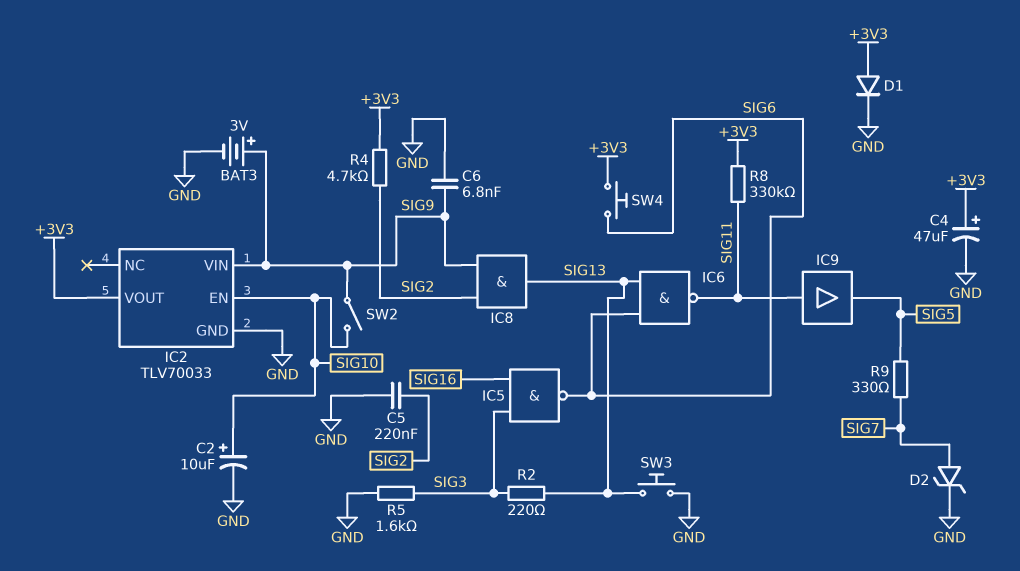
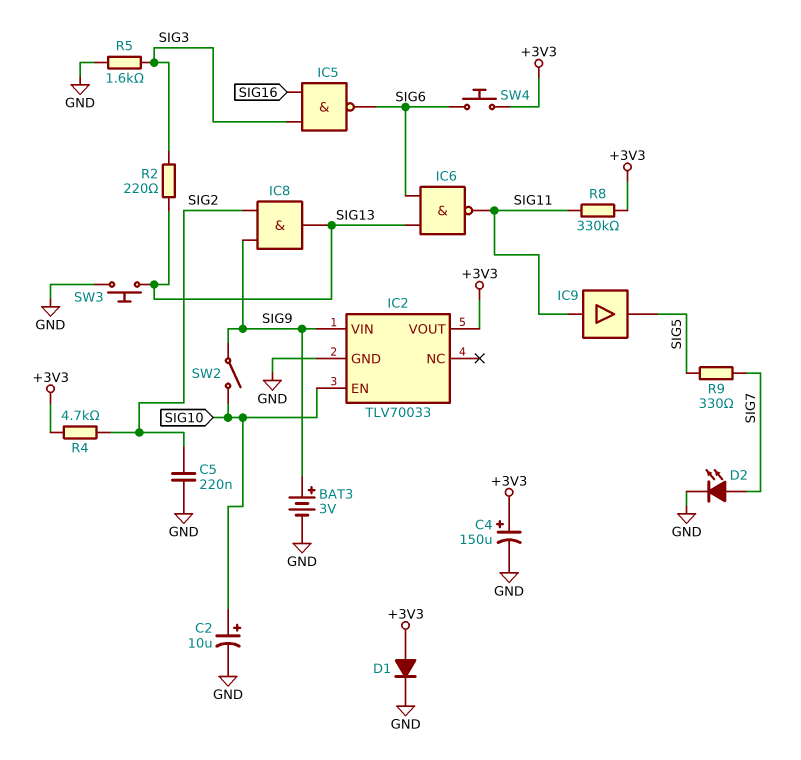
C4: 47uF (plus +3V3, minus GND) -> 150uF (plus +3V3, minus GND)
C6: 6.8nF (GND, SIG9) -> none
D2: zener (A SIG7, K GND) -> LED (A SIG7, K GND)

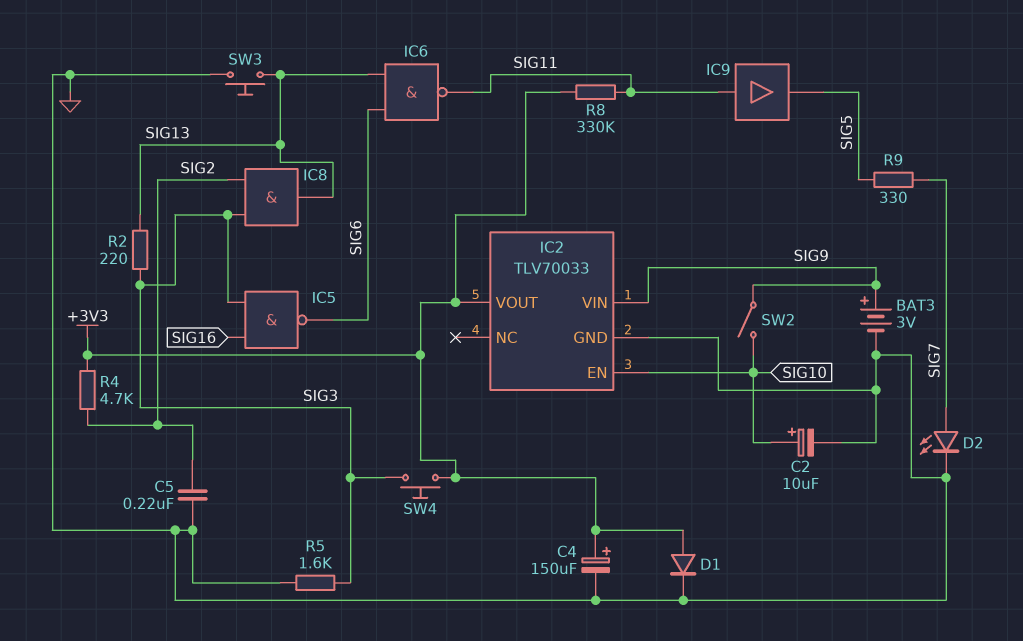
IC8: AND (in SIG2, in SIG9, out SIG13) -> AND (in SIG2, in SIG3, out SIG13)
SW4: button (+3V3, SIG6) -> button (+3V3, SIG3)

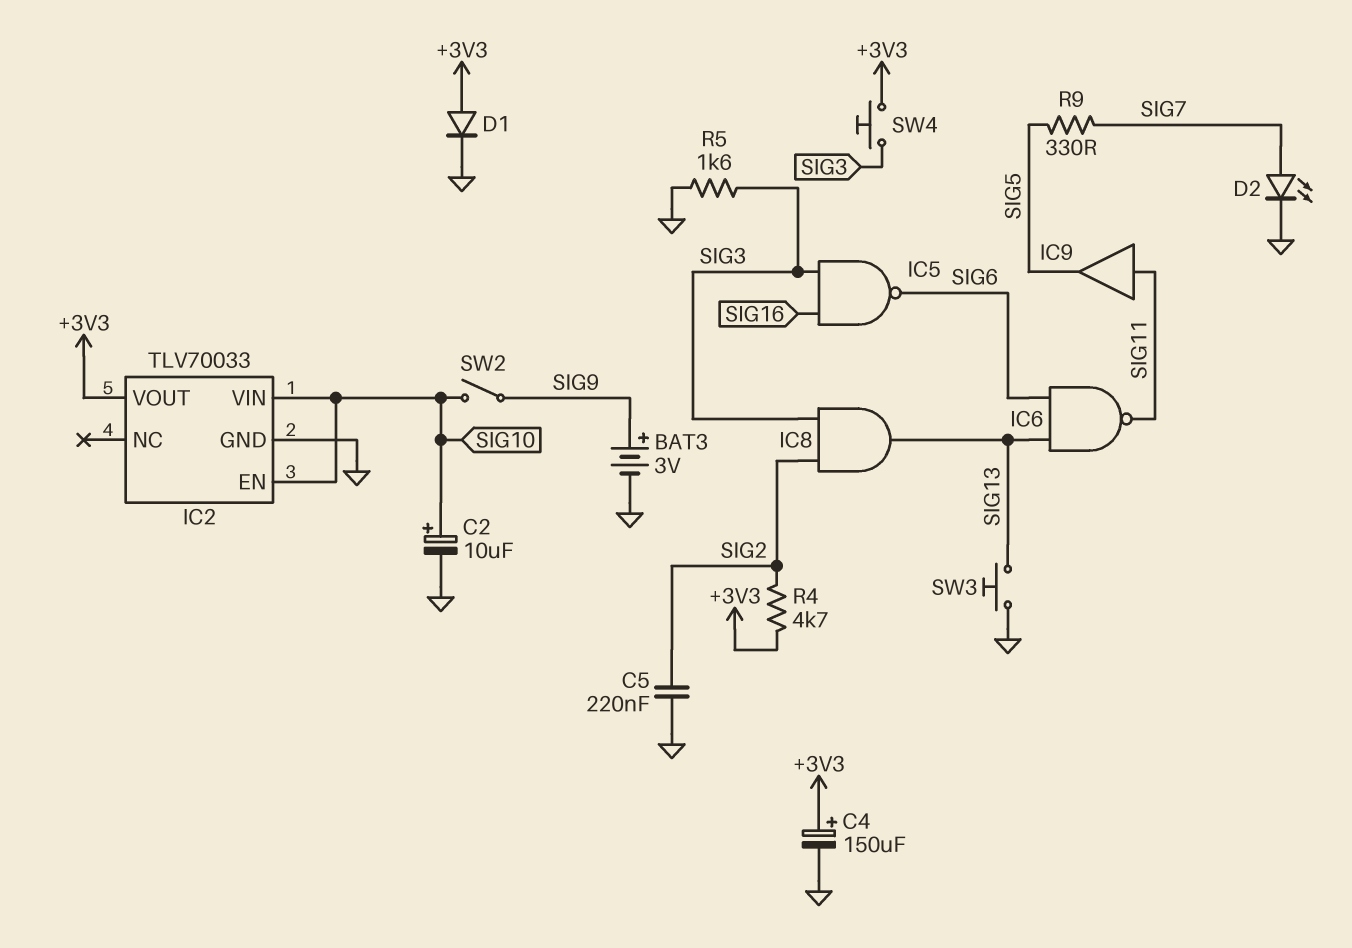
IC2 pin VIN: SIG9 -> SIG10
R2: 220 (SIG3, SIG13) -> none
R8: 330k (+3V3, SIG11) -> none

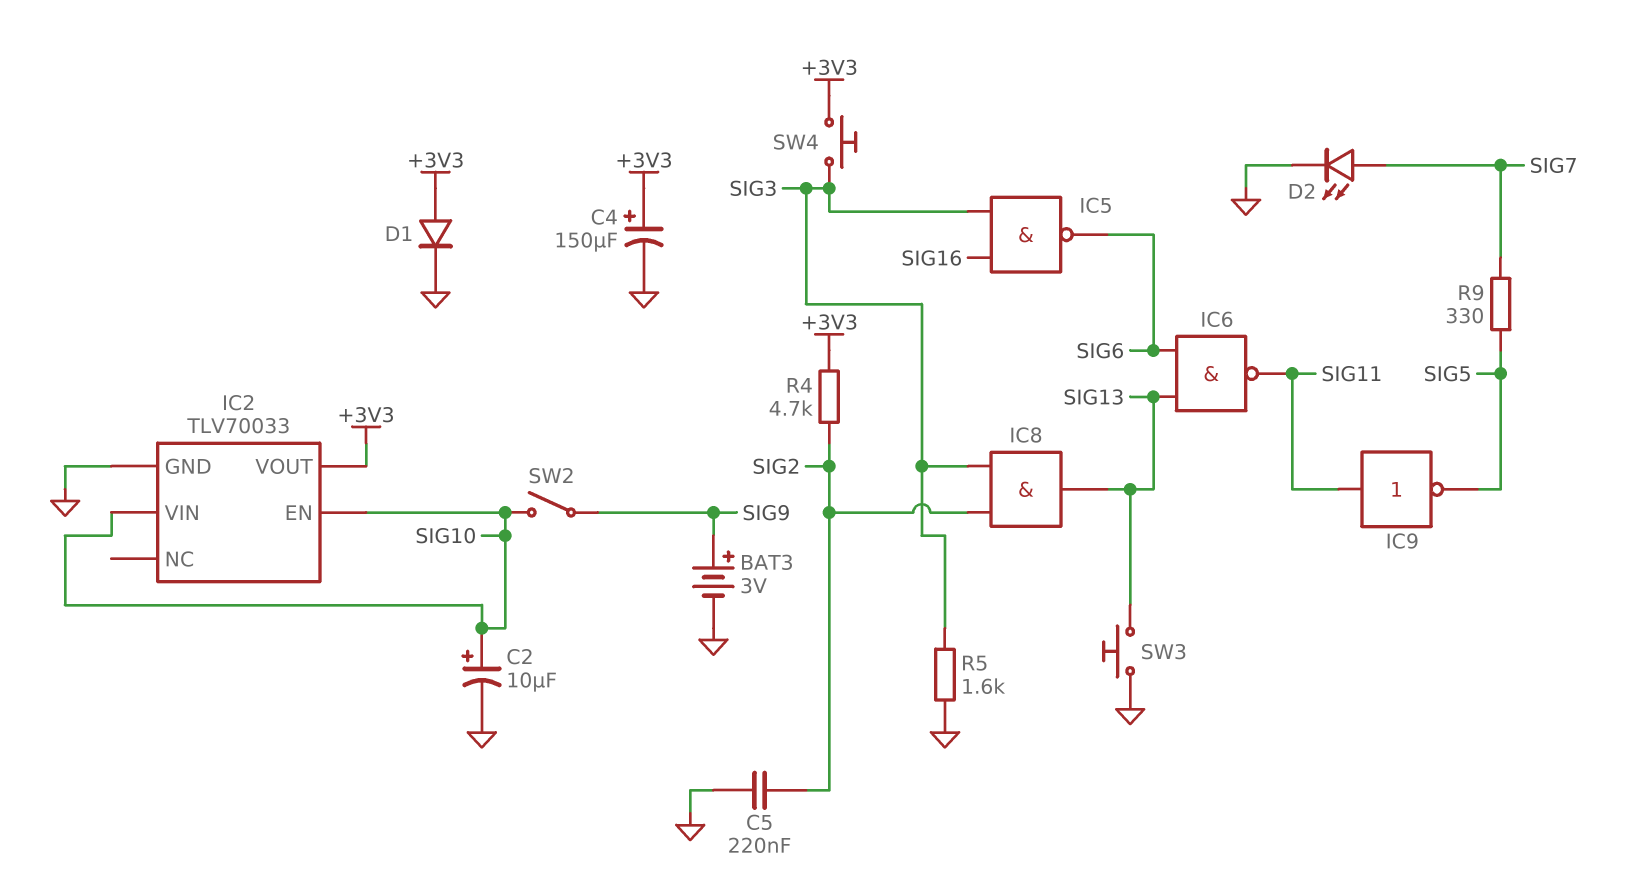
IC9: buffer (in SIG11, out SIG5) -> NOT (in SIG11, out SIG5)

